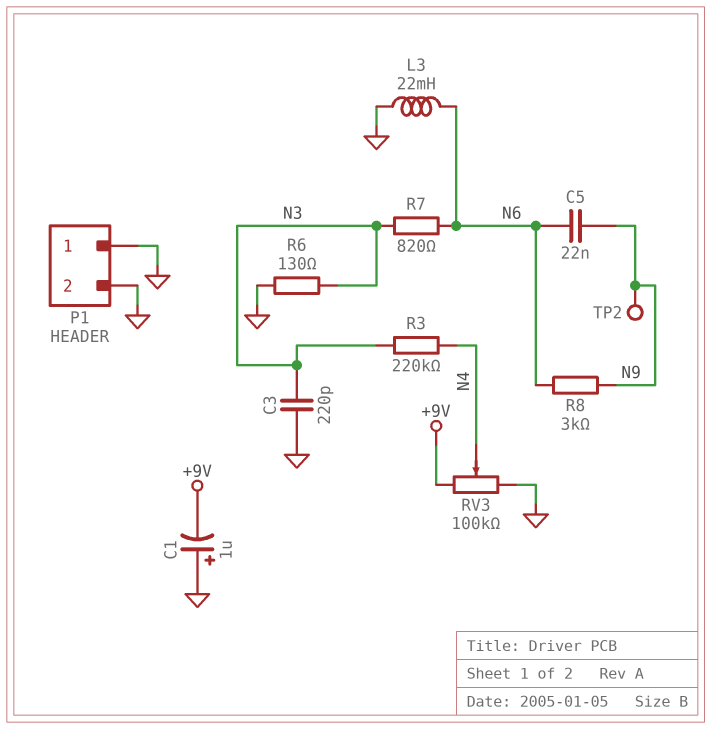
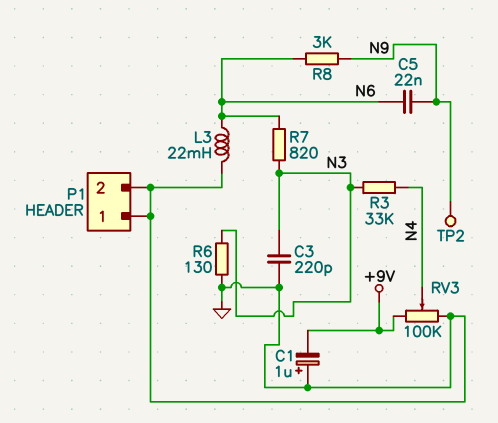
R3: 220k (N3, N4) -> 33k (N3, N4)

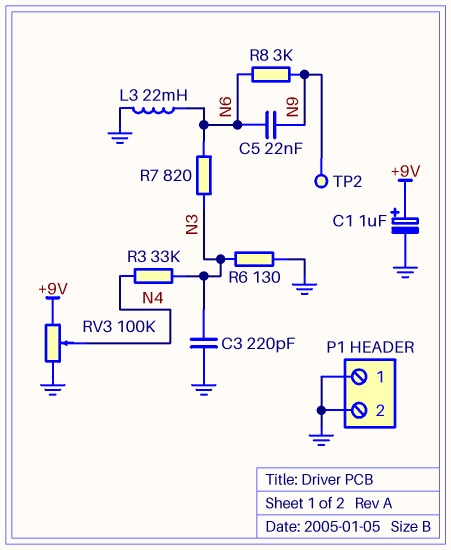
C1: 1uF (plus GND, minus +9V) -> 1uF (plus +9V, minus GND)

